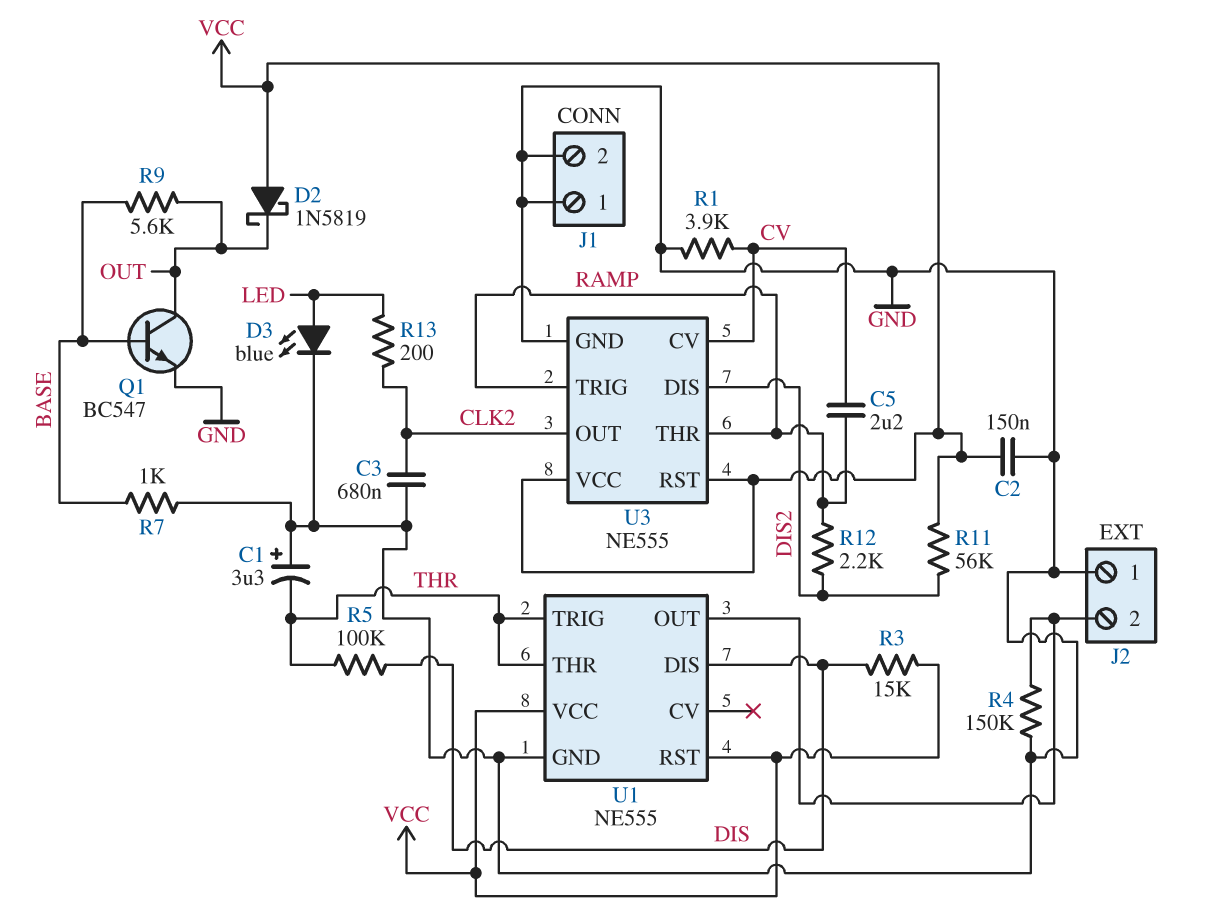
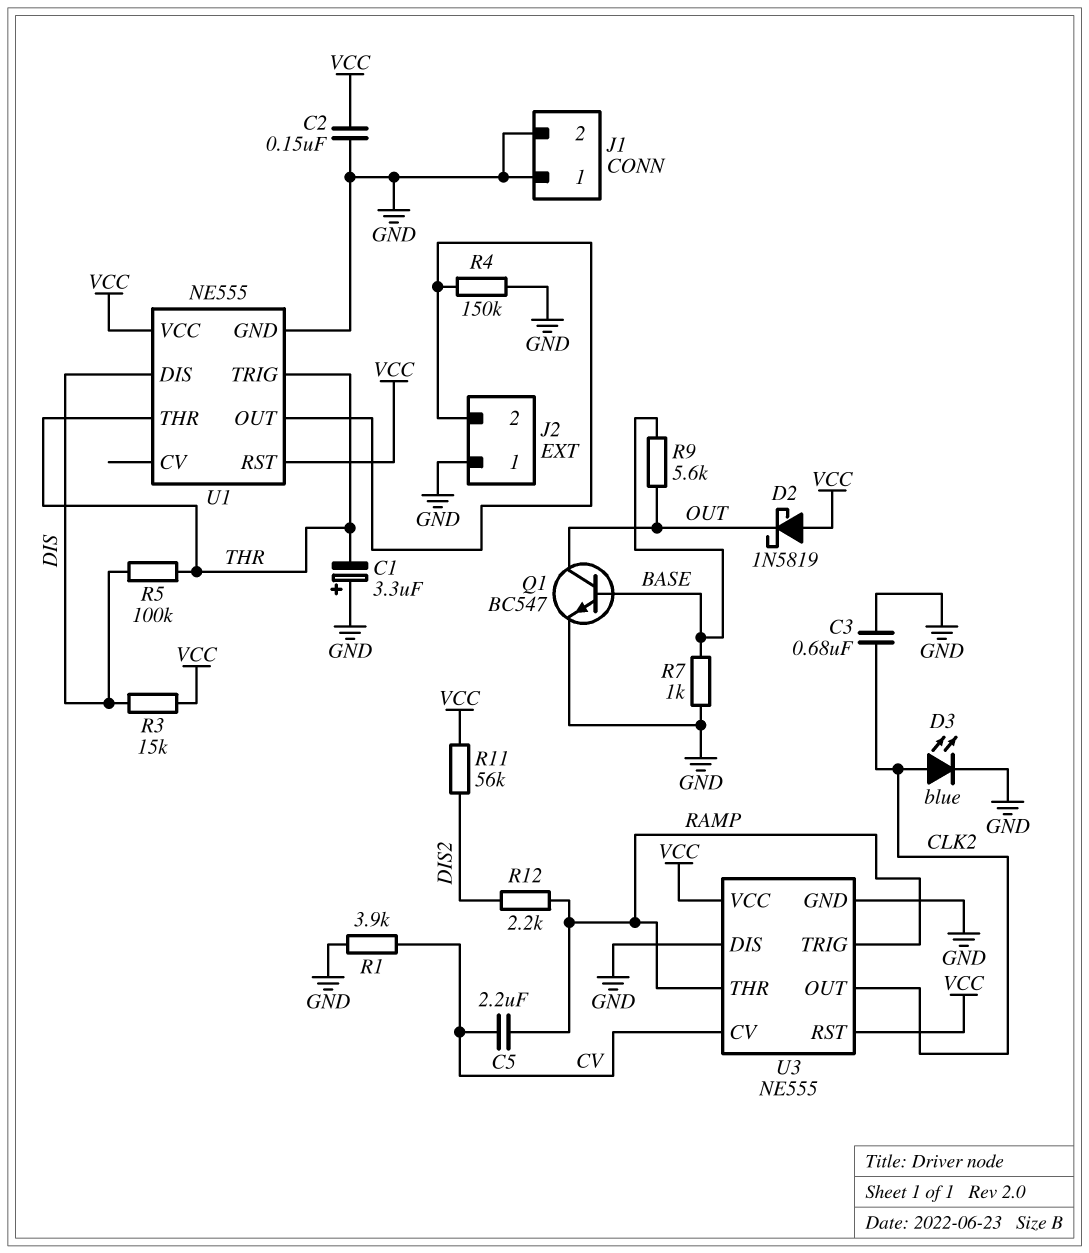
D3: LED blue (A LED, K GND) -> LED blue (A CLK2, K GND)
R13: 200 (CLK2, LED) -> none
U3 pin DIS: DIS2 -> GND

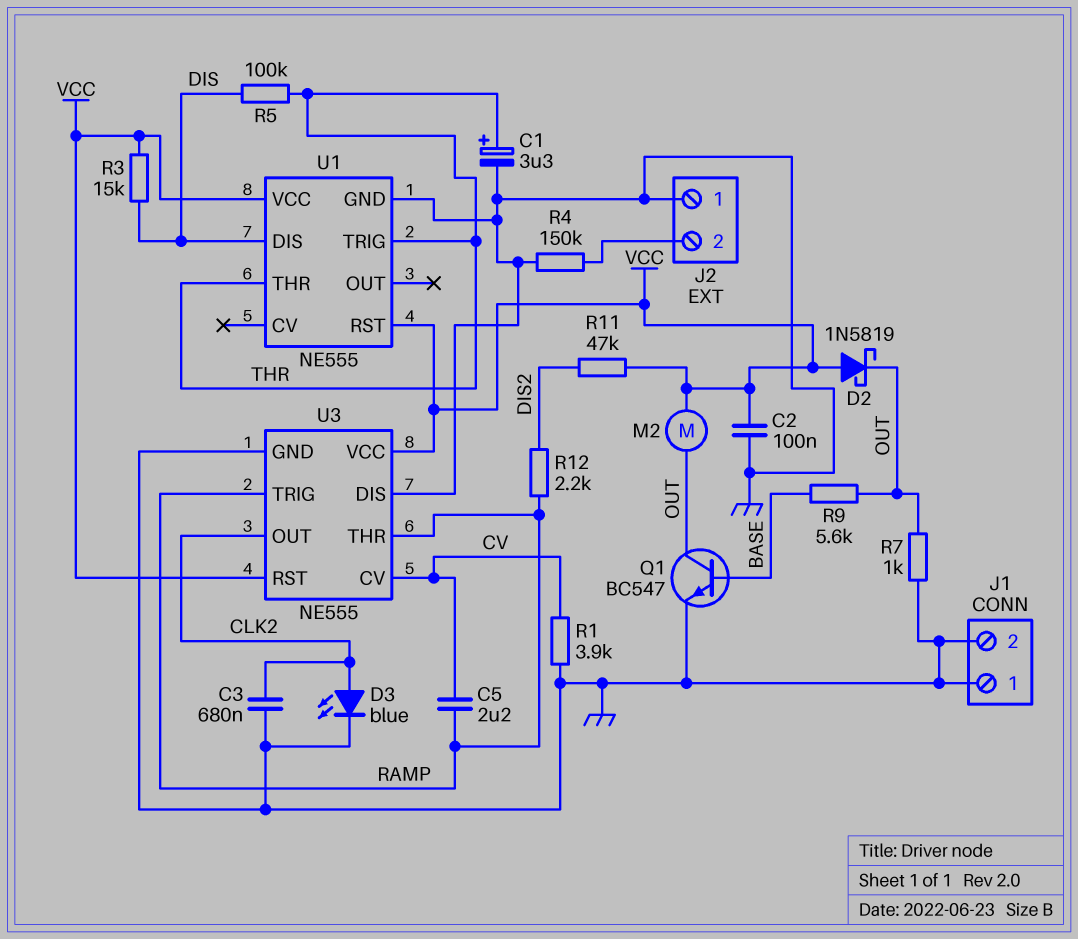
C1: 3.3uF (plus GND, minus THR) -> 3.3uF (plus THR, minus GND)
C2: 150nF (GND, VCC) -> 100nF (GND, VCC)
M2: none -> motor (OUT, VCC)
R7: 1k (BASE, GND) -> 1k (GND, OUT)
R11: 56k (DIS2, VCC) -> 47k (DIS2, VCC)
U1 pin OUT: J2/2 -> none

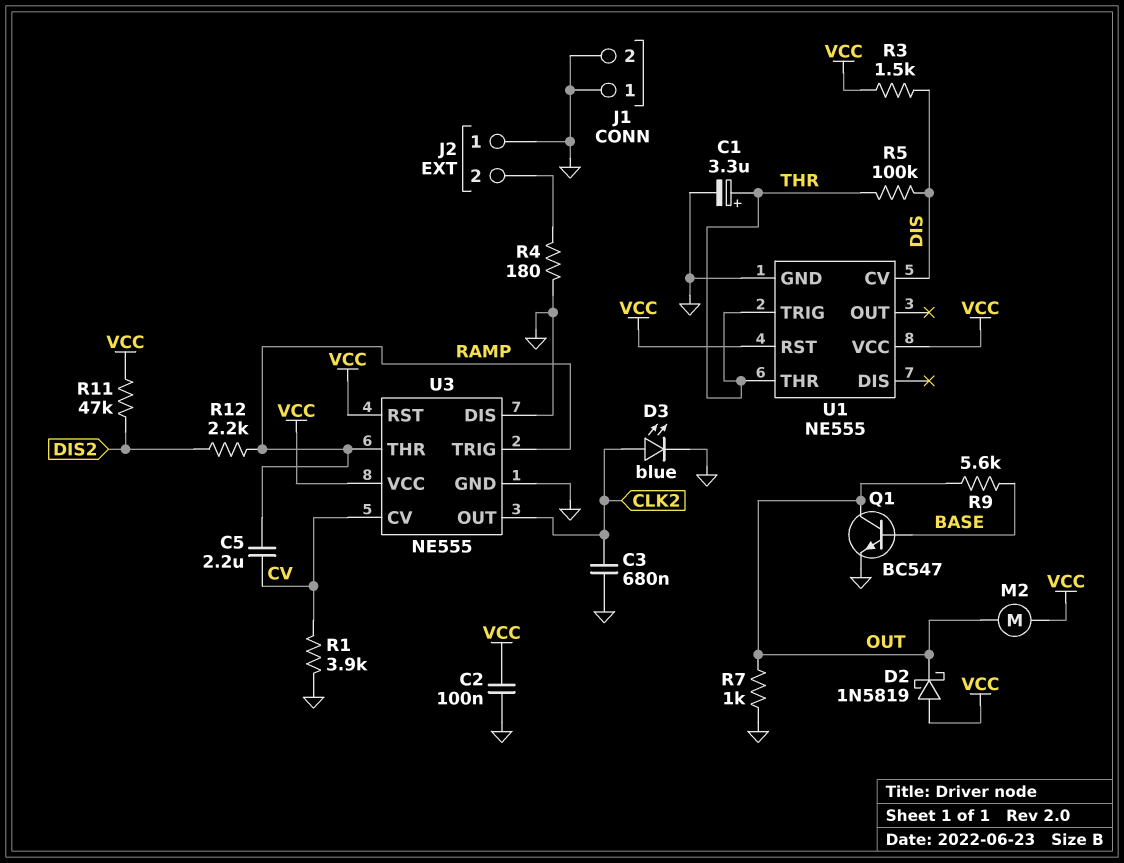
R3: 15k (DIS, VCC) -> 1.5k (DIS, VCC)
R4: 150k (GND, J2/2) -> 180 (GND, J2/2)
U1 pin CV: none -> DIS
U1 pin DIS: DIS -> none

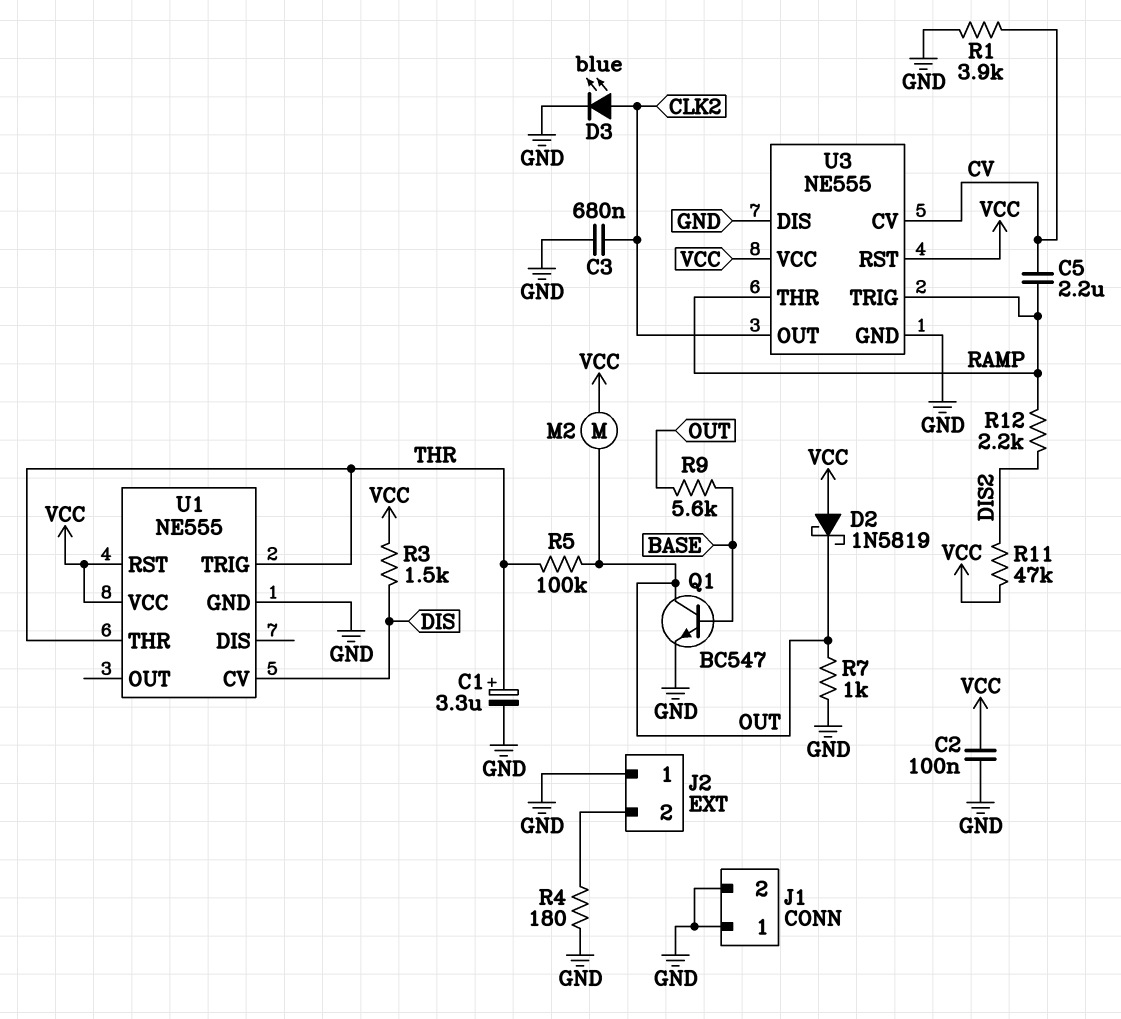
R5: 100k (DIS, THR) -> 100k (OUT, THR)

